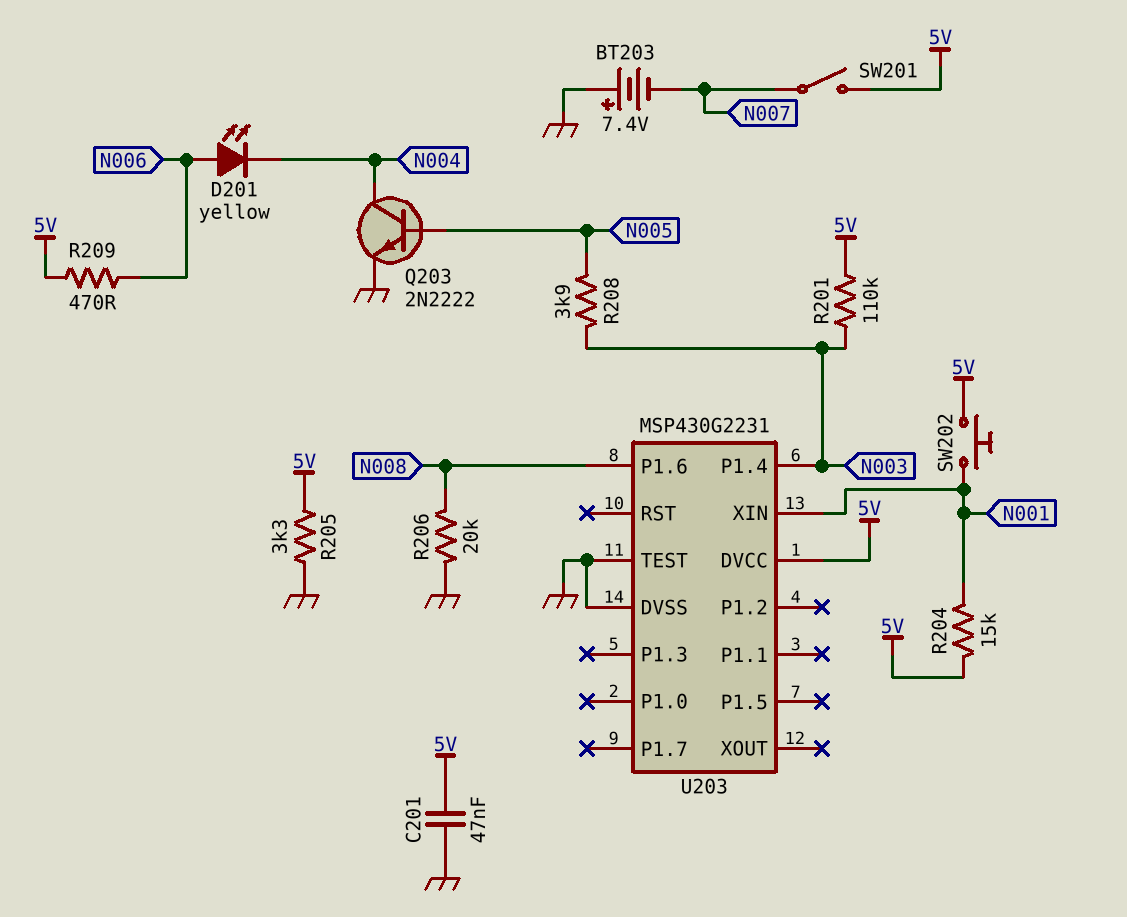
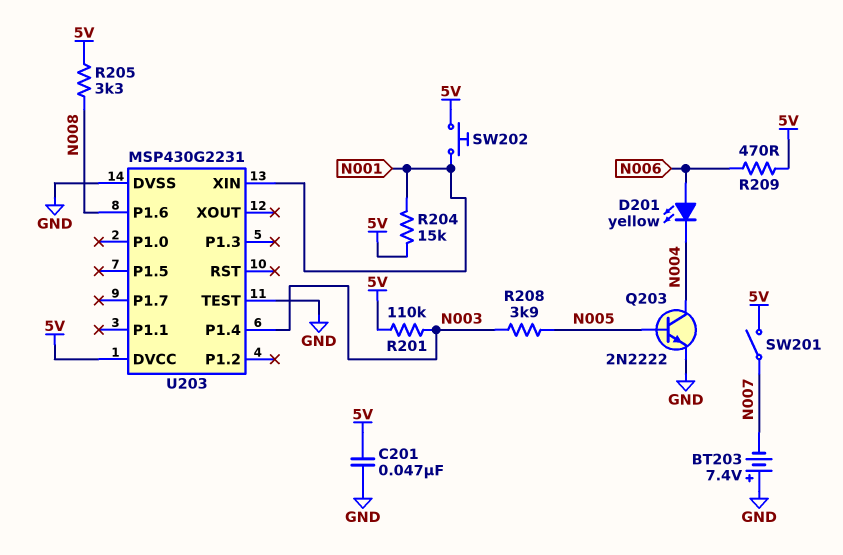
R205: 3.3k (5V, GND) -> 3.3k (5V, N008)
R206: 20k (GND, N008) -> none

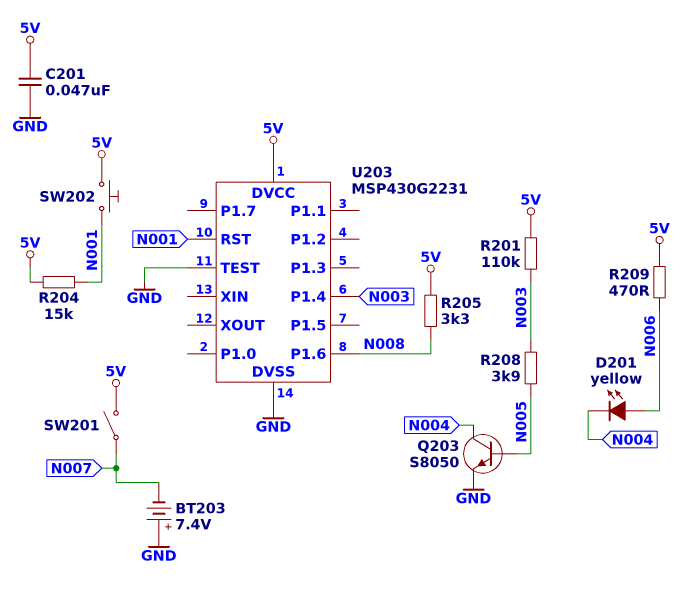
Q203: NPN 2N2222 (B N005, C N004, E GND) -> NPN S8050 (B N005, C N004, E GND)
U203 pin RST: none -> N001
U203 pin XIN: N001 -> none

